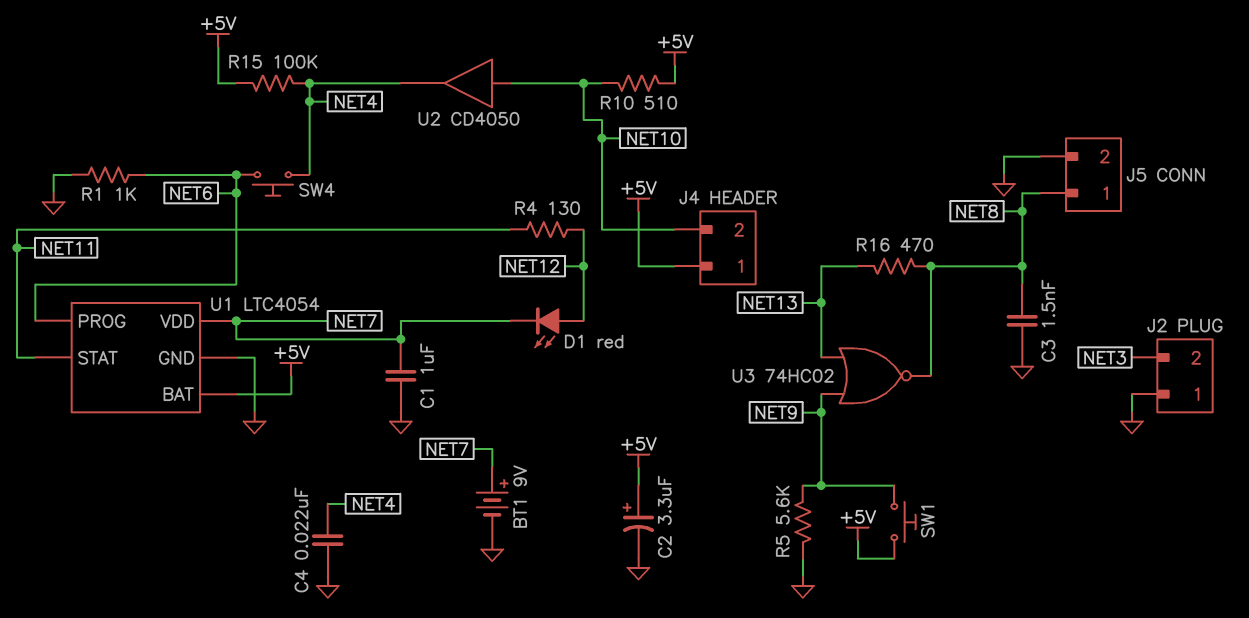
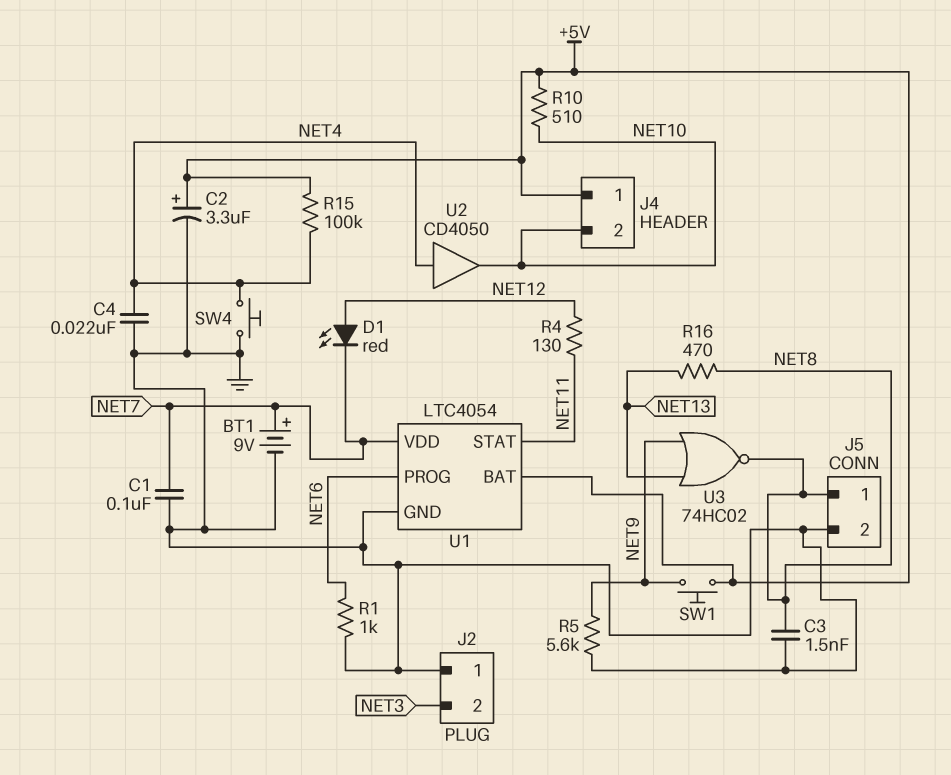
C1: 1uF (GND, NET7) -> 100nF (GND, NET7)
SW4: button (NET4, NET6) -> button (GND, NET4)
U2: buffer CD4050 (in NET10, out NET4) -> buffer CD4050 (in NET4, out NET10)

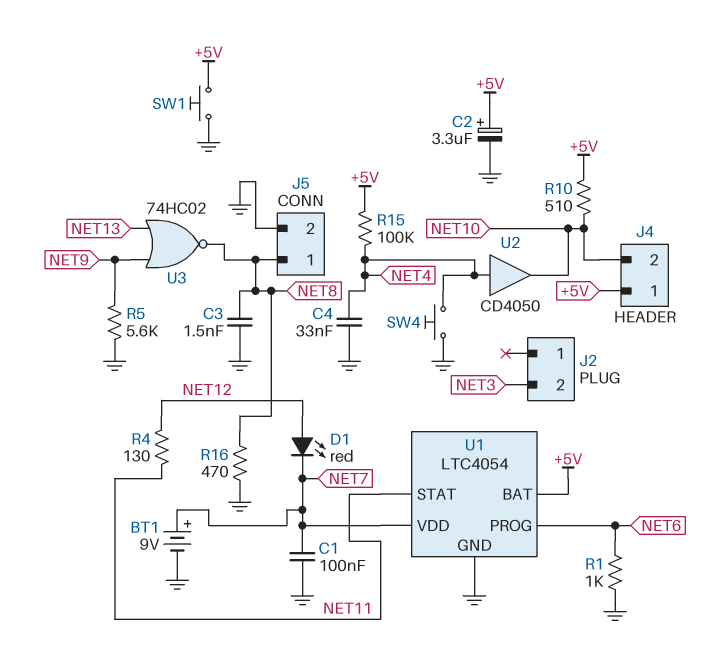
C4: 22nF (GND, NET4) -> 33nF (GND, NET4)
J2 pin 1: GND -> none
R16: 470 (NET8, NET13) -> 470 (GND, NET8)
SW1: button (+5V, NET9) -> button (+5V, GND)

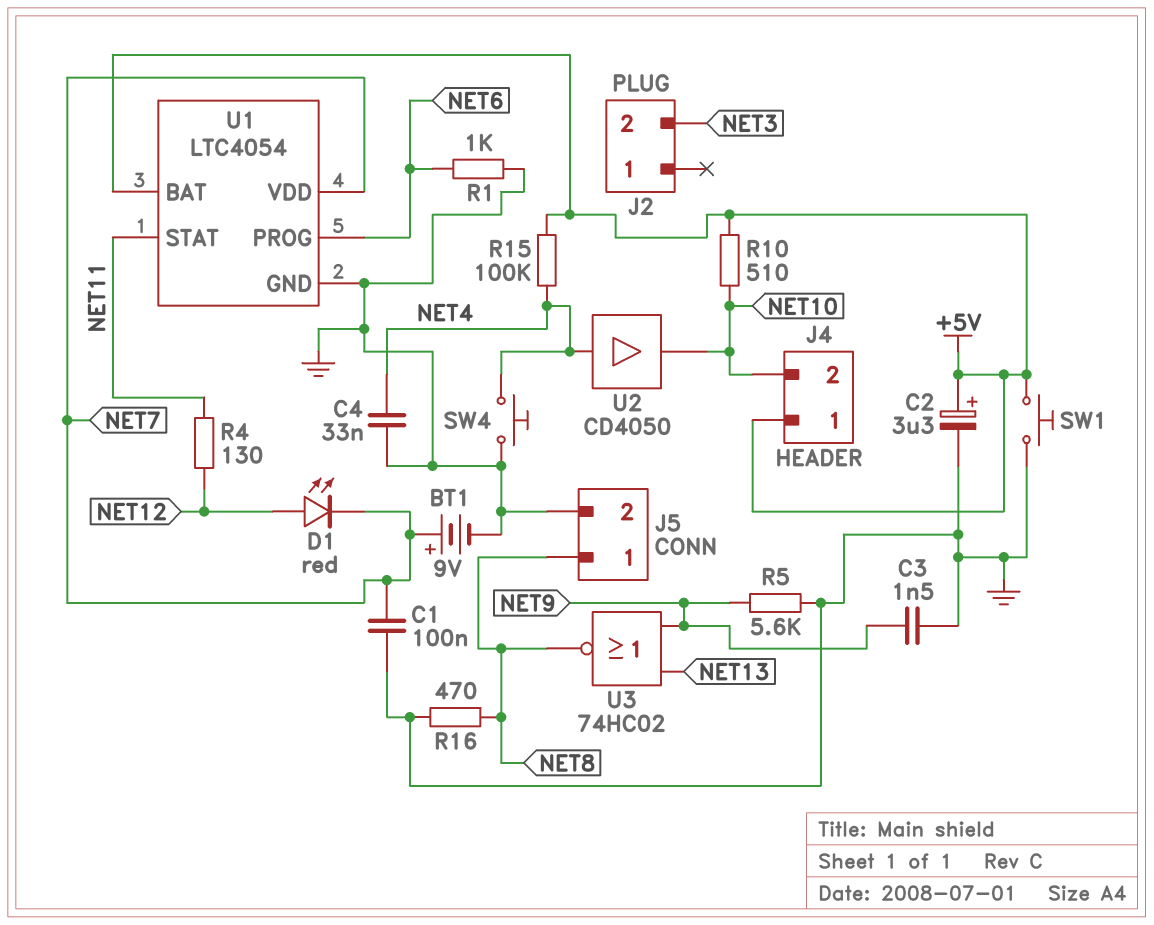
C3: 1.5nF (GND, NET8) -> 1.5nF (GND, NET9)

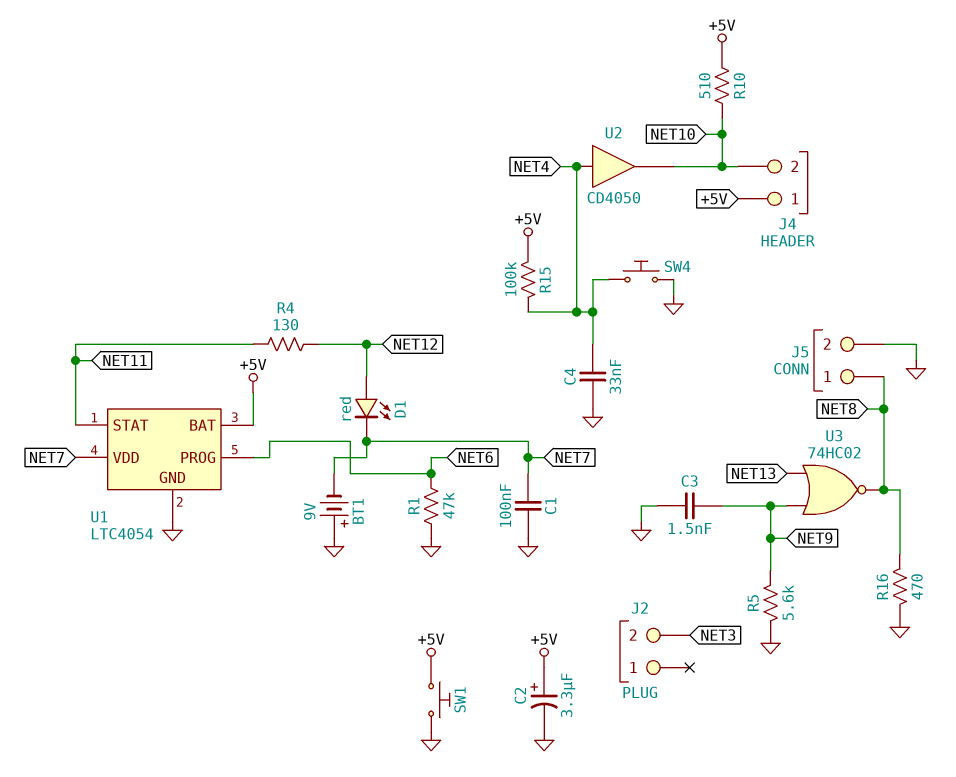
BT1: 9V (plus NET7, minus GND) -> 9V (plus GND, minus NET7)
R1: 1k (GND, NET6) -> 47k (GND, NET6)

